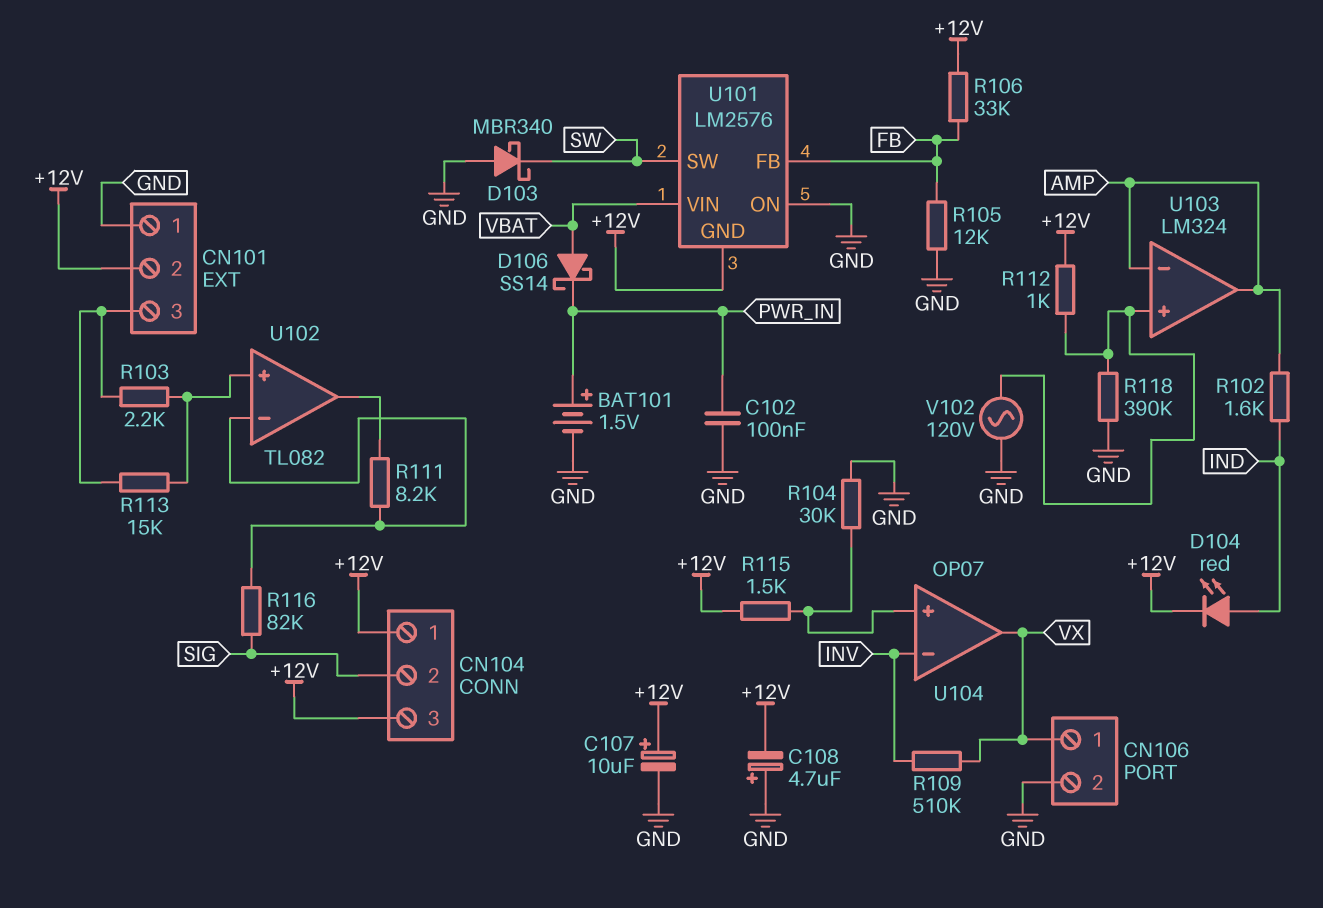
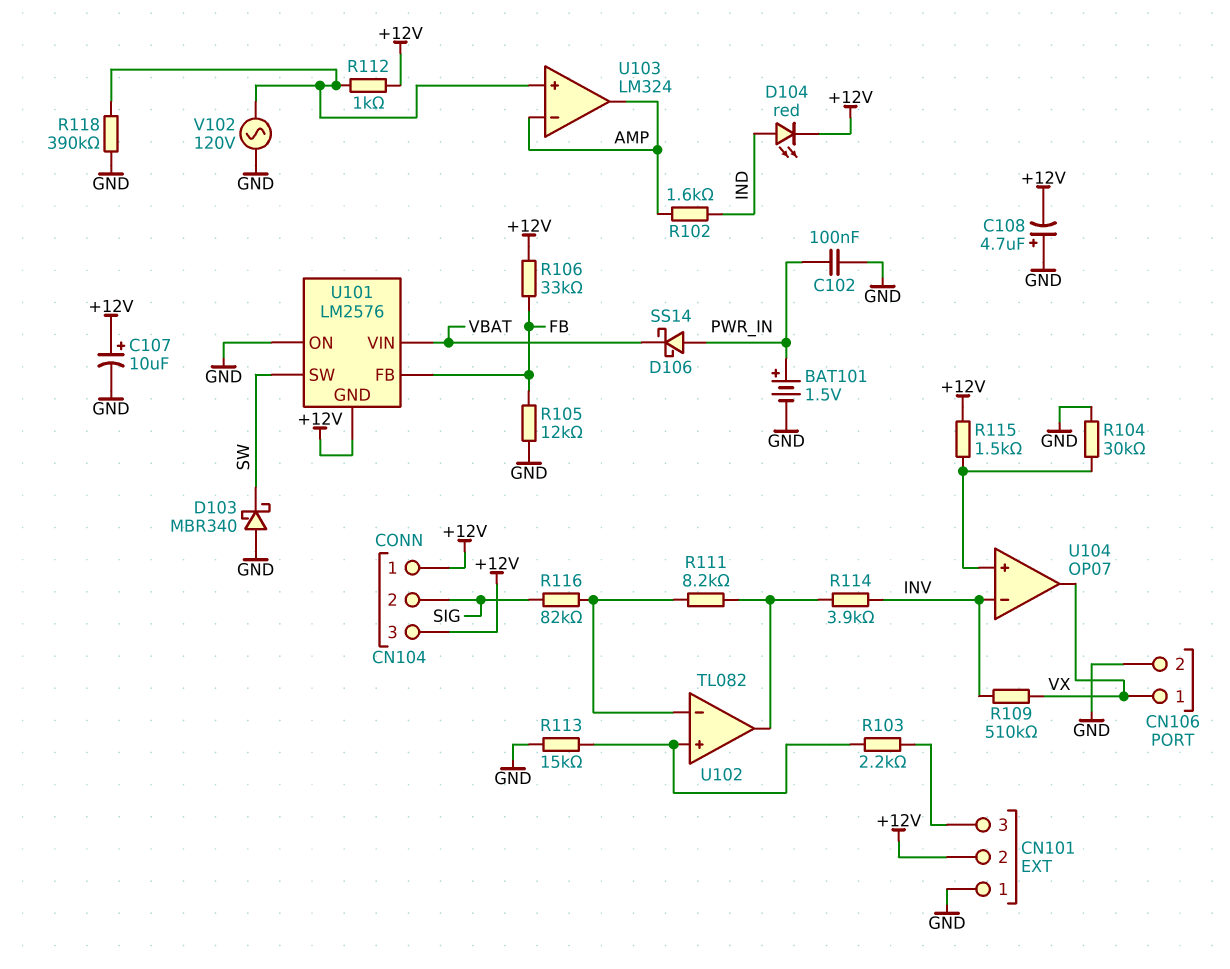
D106: schottky SS14 (A VBAT, K PWR_IN) -> schottky SS14 (A PWR_IN, K VBAT)
R113: 15k (CN101/3, U102/in+) -> 15k (GND, U102/in+)
R114: none -> 3.9k (INV, U102/out)

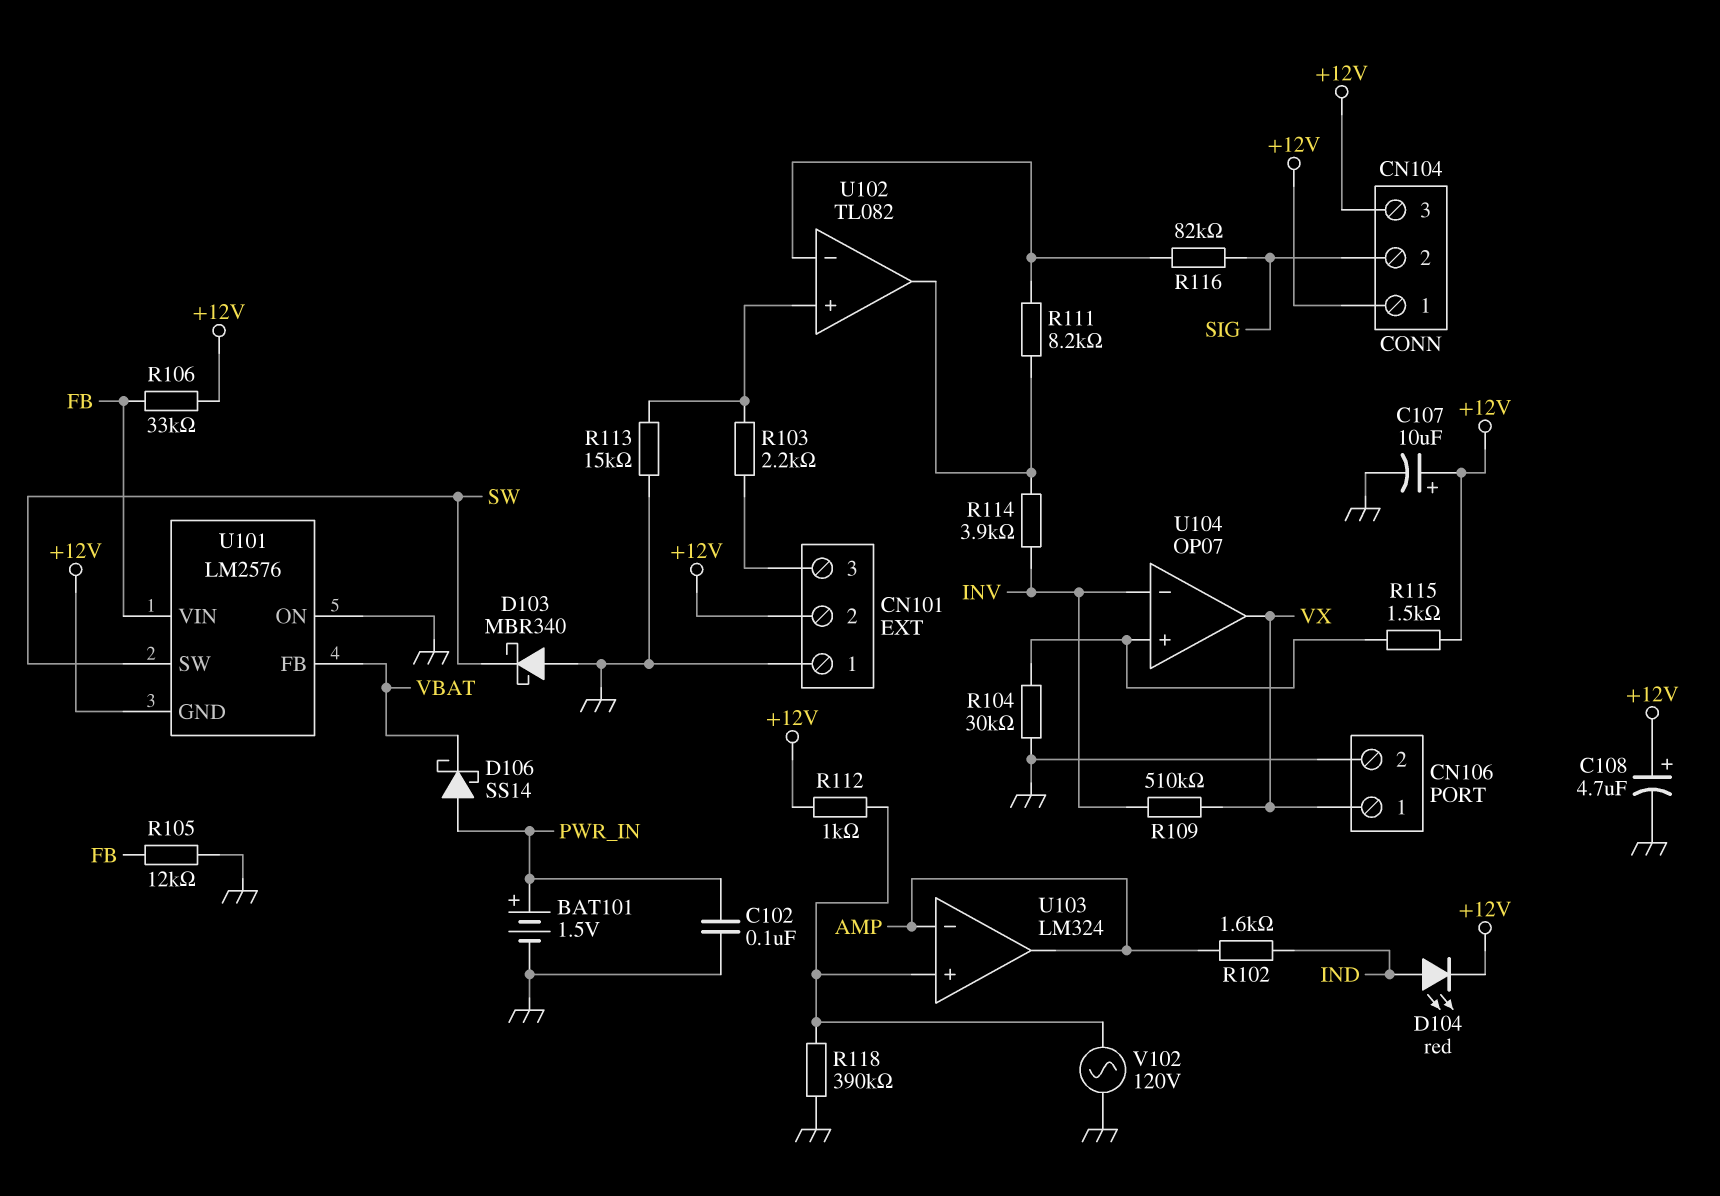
C108: 4.7uF (plus GND, minus +12V) -> 4.7uF (plus +12V, minus GND)
U101 pin FB: FB -> VBAT
U101 pin VIN: VBAT -> FB

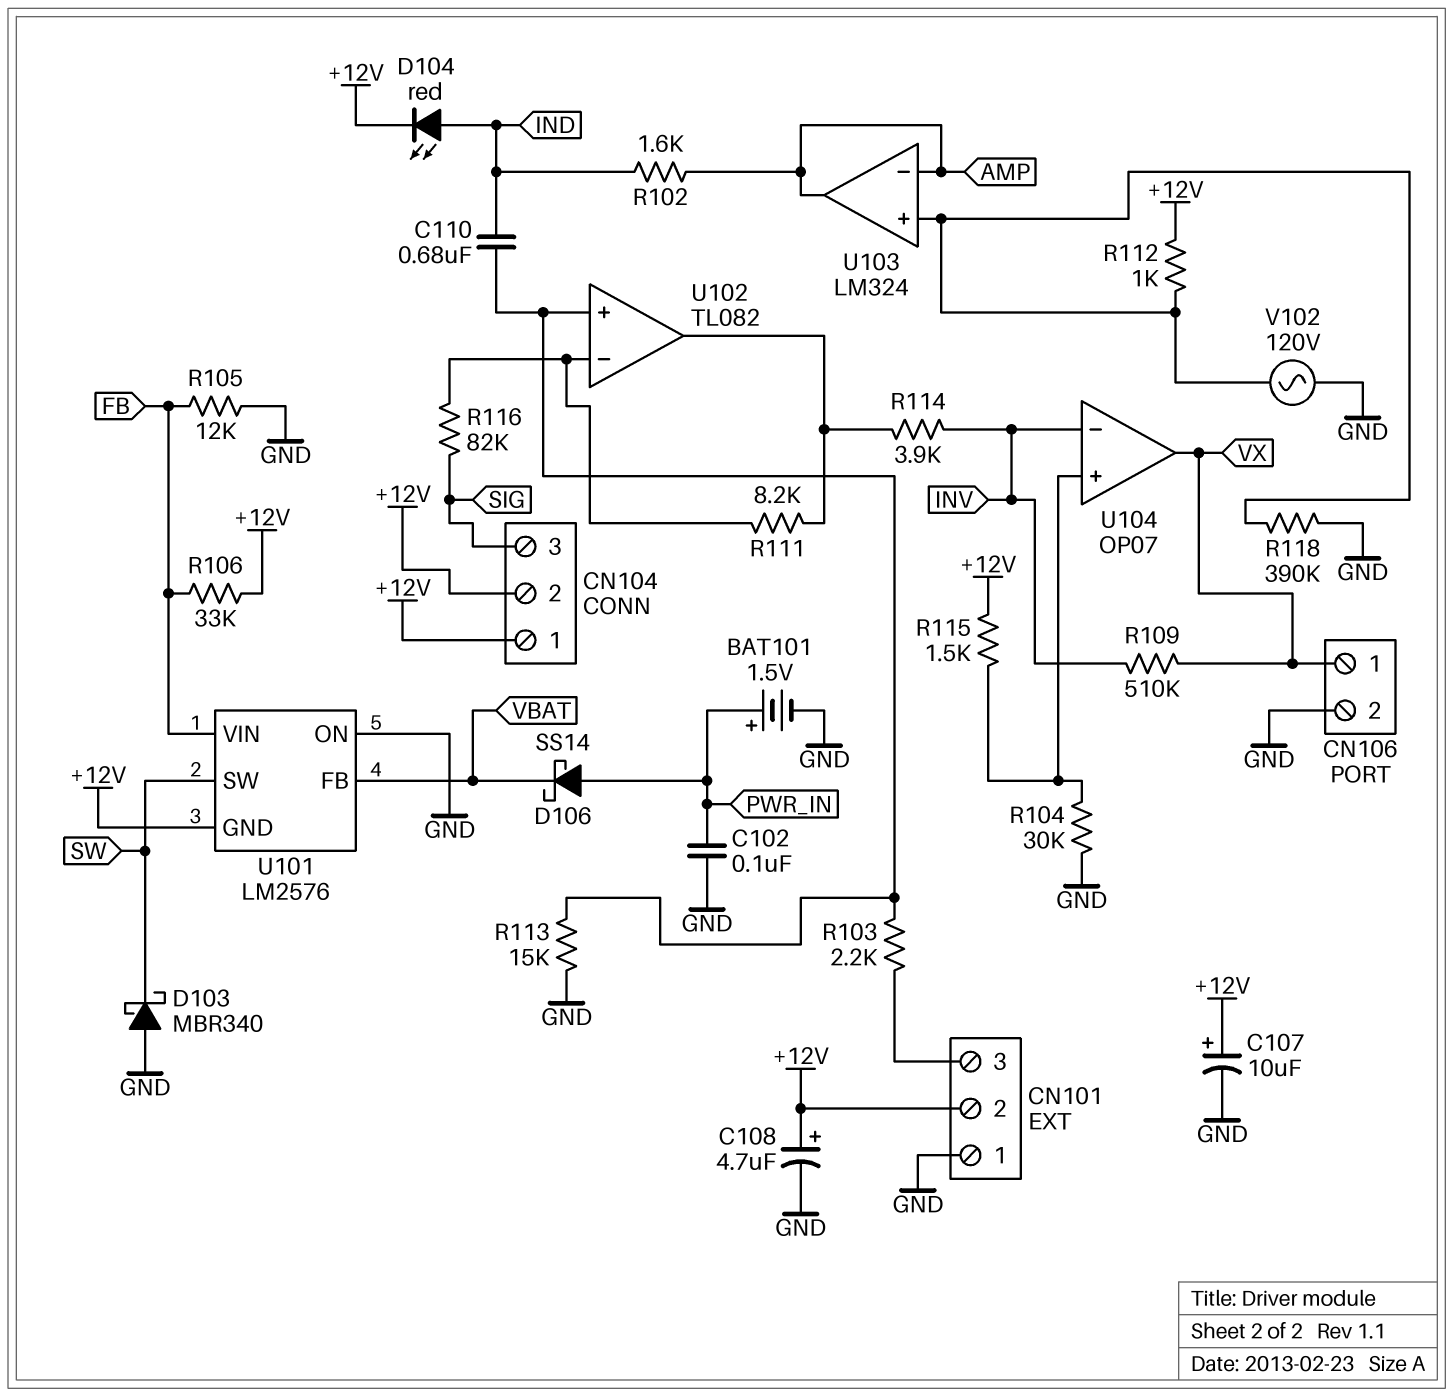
C110: none -> 680nF (IND, U102/in+)
CN104 pin 2: SIG -> +12V
CN104 pin 3: +12V -> SIG

